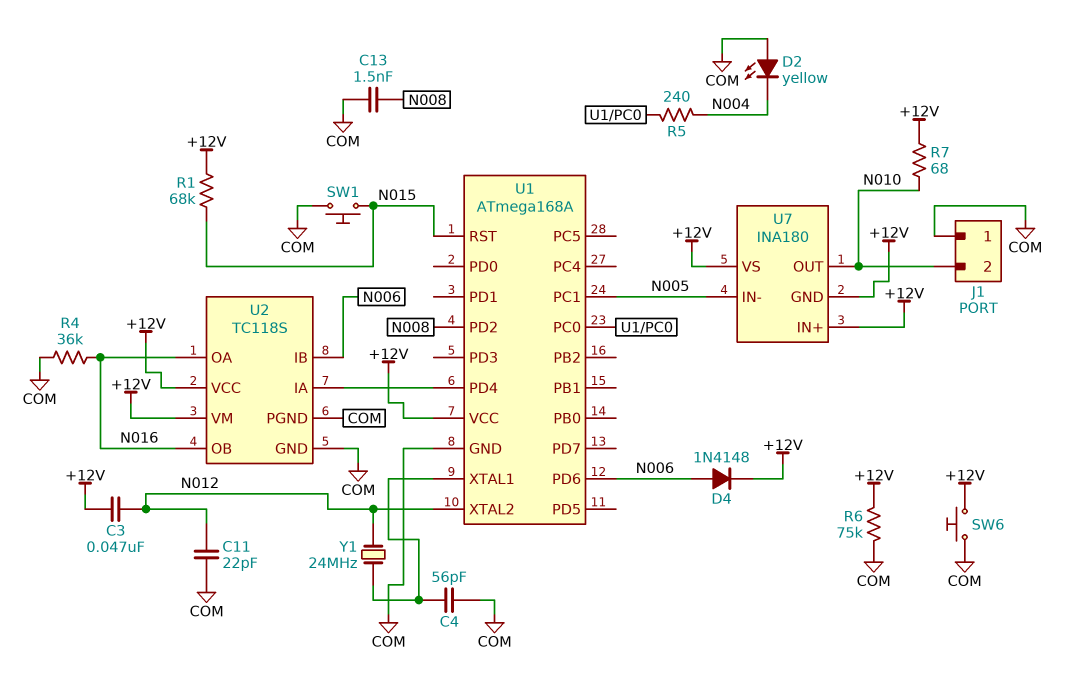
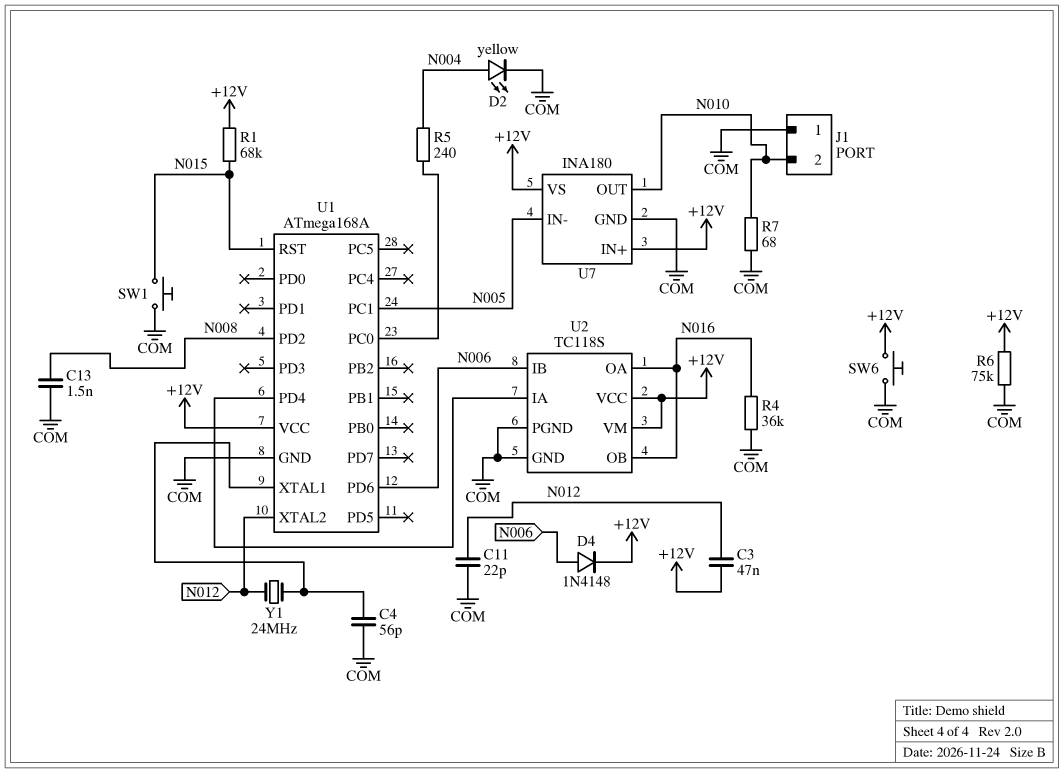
D2: LED yellow (A COM, K N004) -> LED yellow (A N004, K COM)
R7: 68 (+12V, N010) -> 68 (COM, N010)
U7 pin GND: +12V -> COM

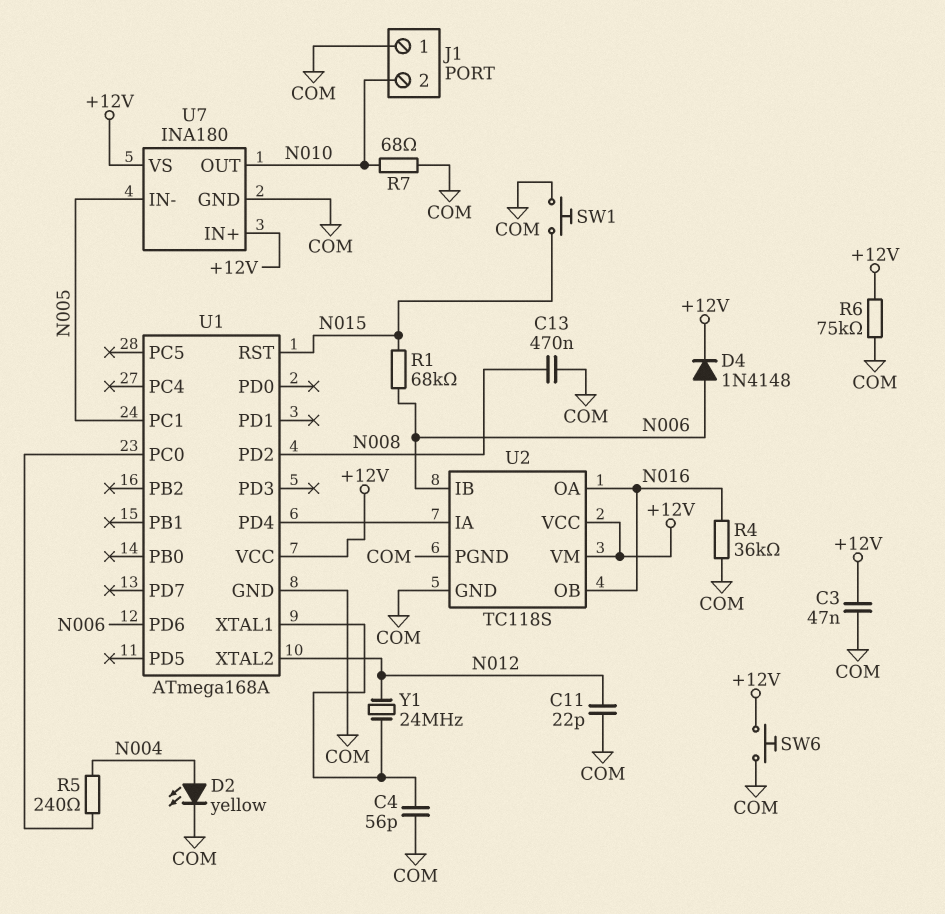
C3: 47nF (+12V, N012) -> 47nF (+12V, COM)
C13: 1.5nF (COM, N008) -> 470nF (COM, N008)
R1: 68k (+12V, N015) -> 68k (N006, N015)

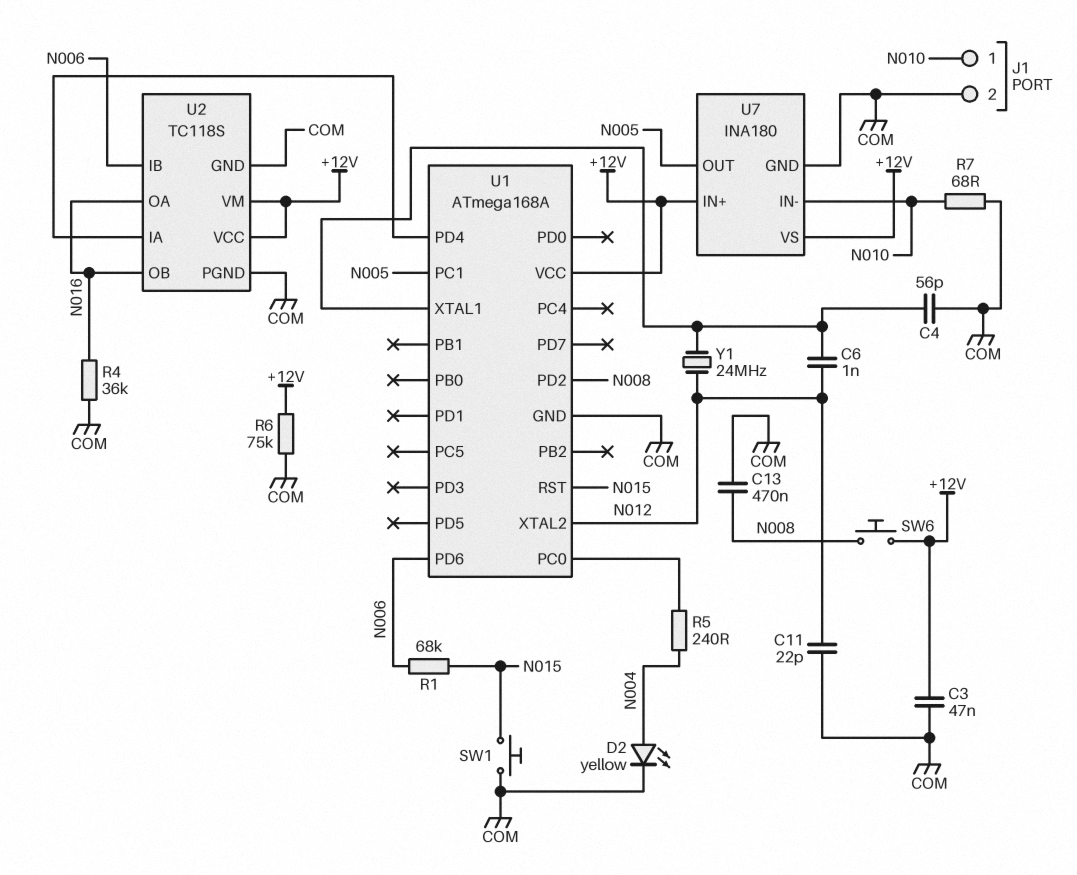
C6: none -> 1nF (N012, U1/XTAL1)
D4: diode 1N4148 (A N006, K +12V) -> none
J1 pin 1: COM -> N010
J1 pin 2: N010 -> COM
SW6: button (+12V, COM) -> button (+12V, N008)
U7 pin IN-: N005 -> N010
U7 pin OUT: N010 -> N005

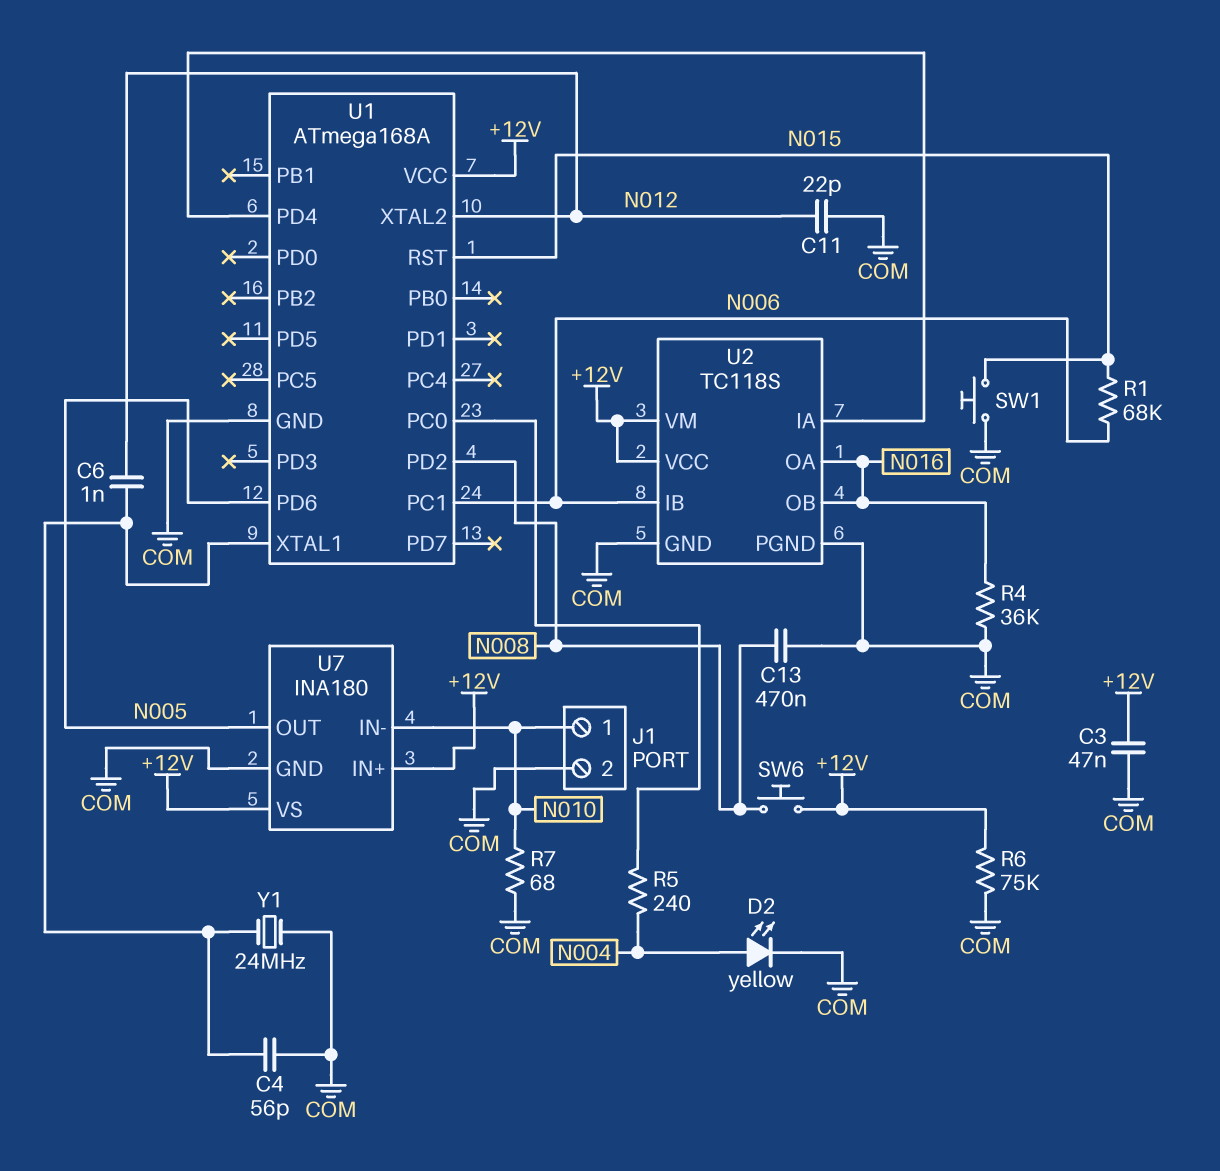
U1 pin PC1: N005 -> N006
U1 pin PD6: N006 -> N005
Y1: 24MHz (N012, U1/XTAL1) -> 24MHz (COM, U1/XTAL1)

